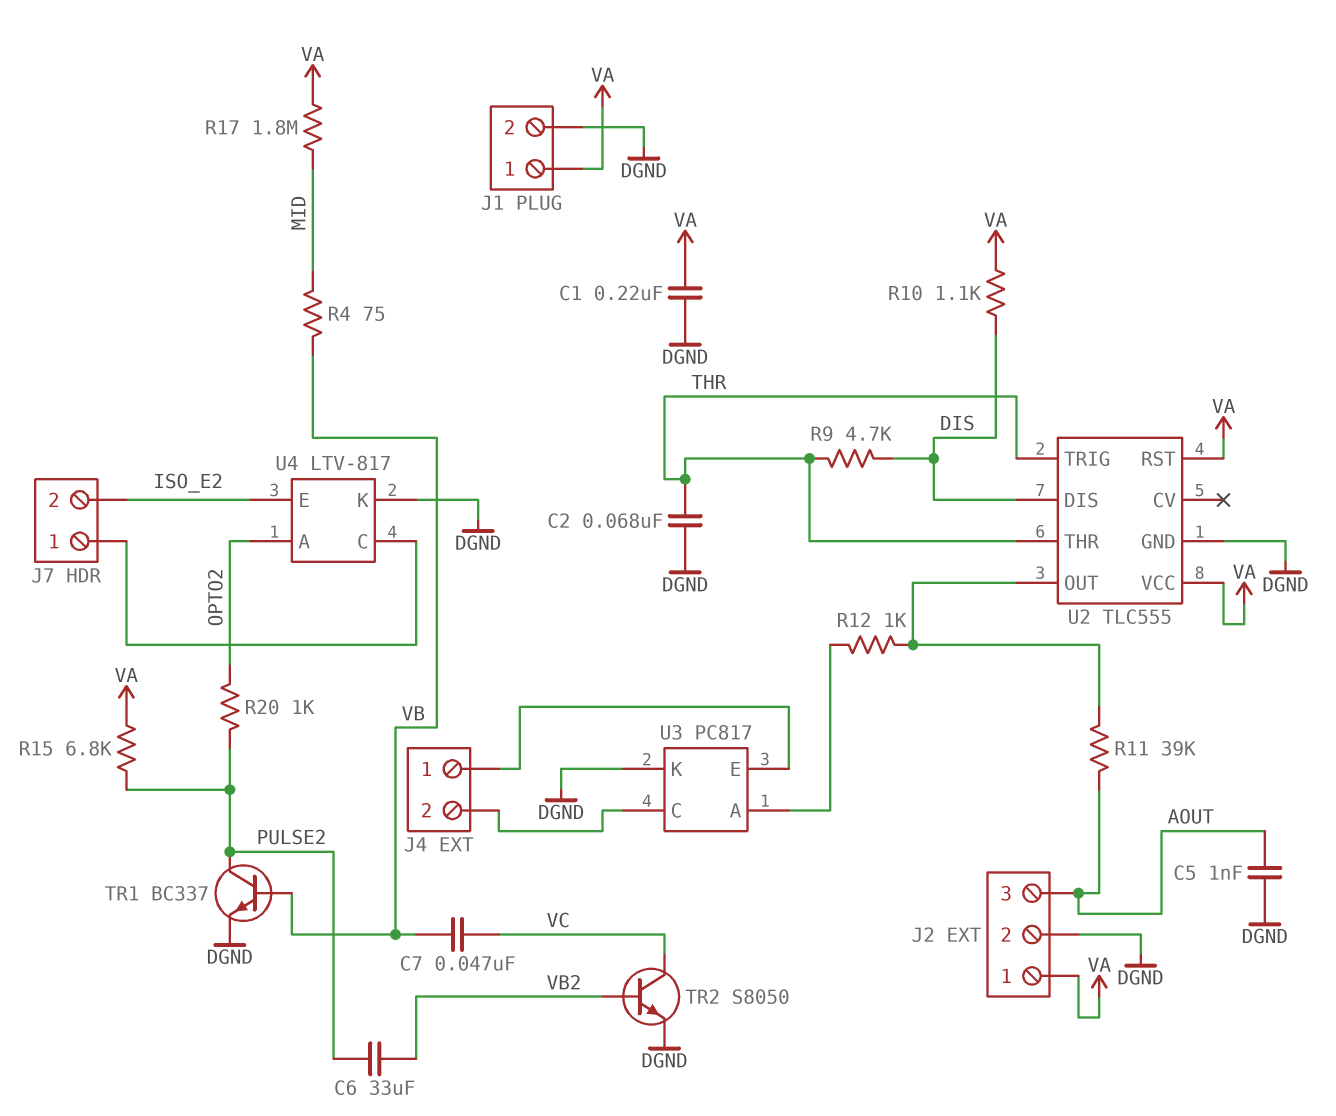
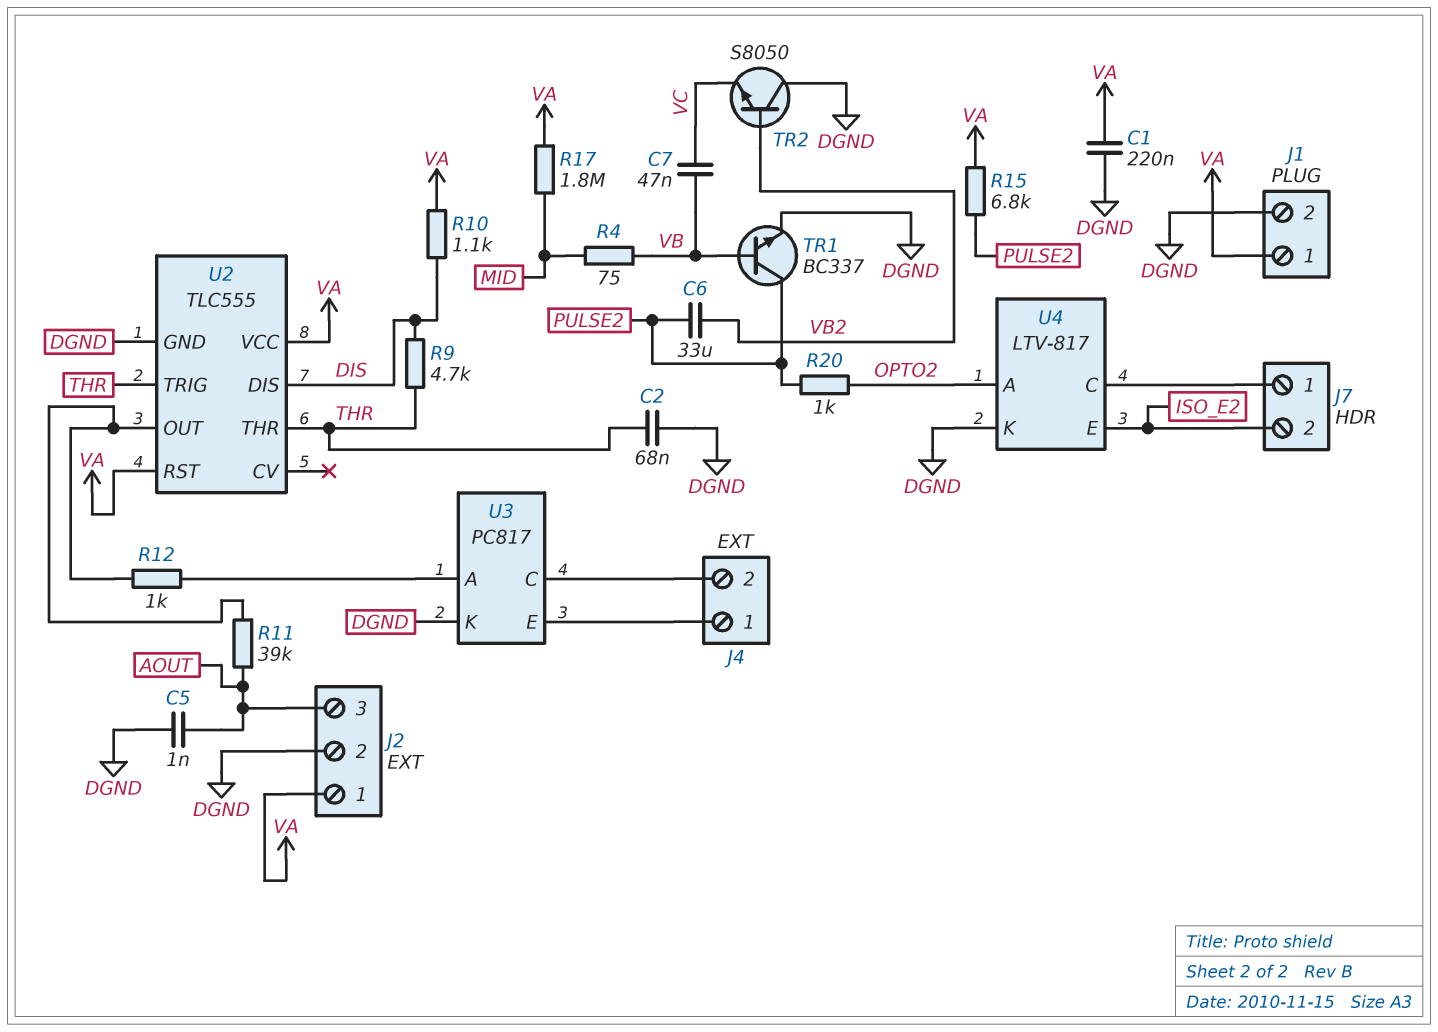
TR2: NPN S8050 (B VB2, C VC, E DGND) -> NPN S8050 (B VB2, C DGND, E VC)

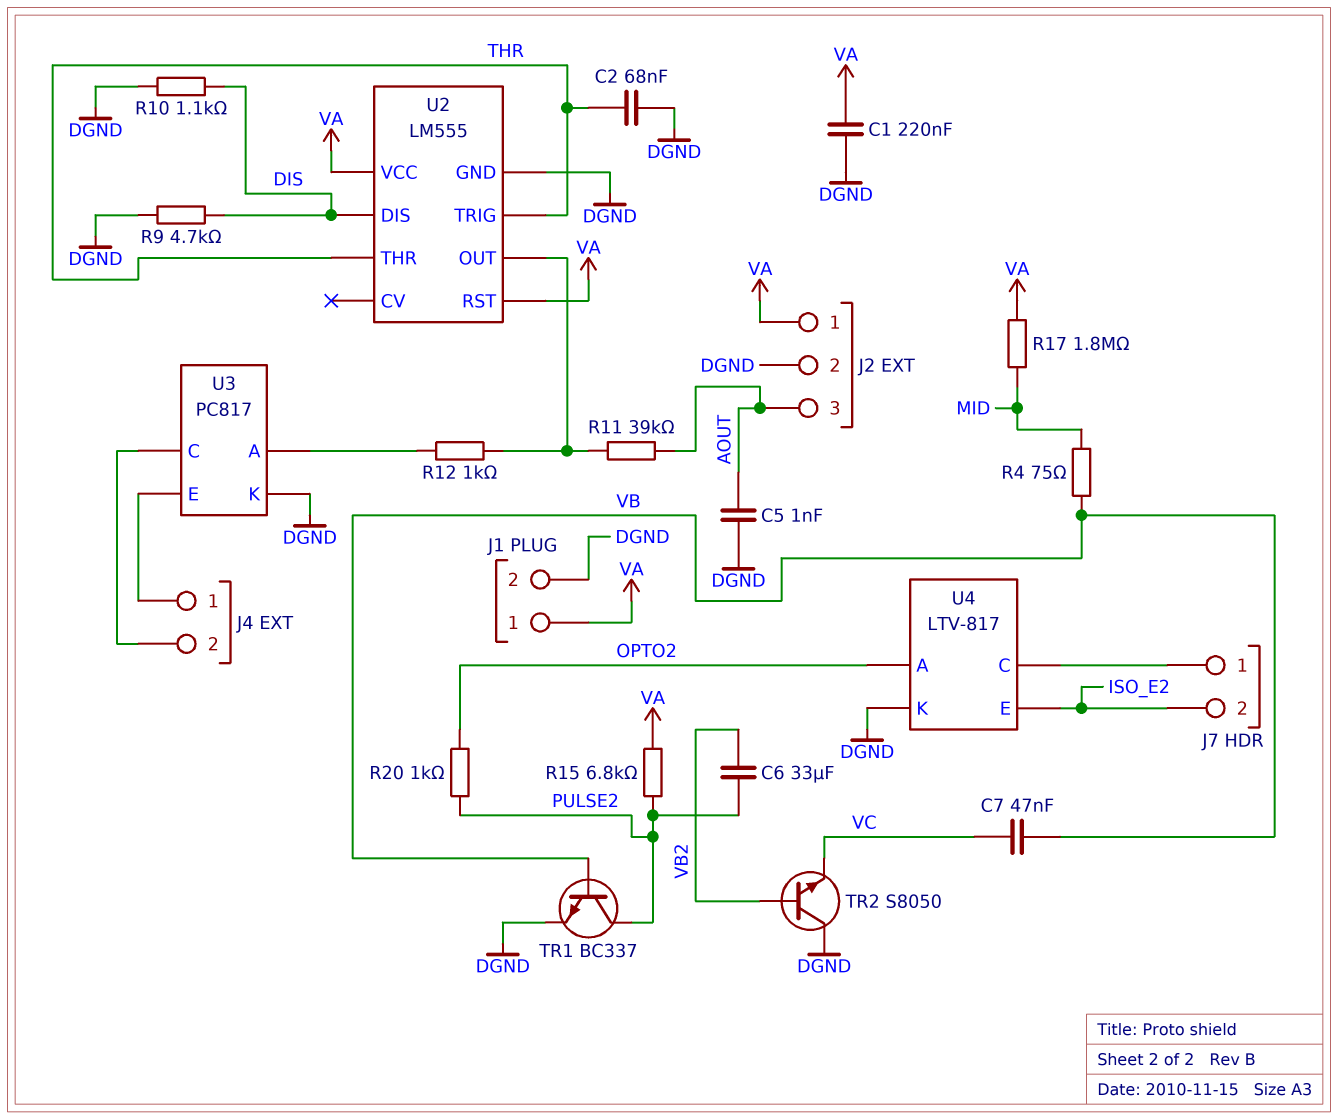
R9: 4.7k (DIS, THR) -> 4.7k (DGND, DIS)
R10: 1.1k (DIS, VA) -> 1.1k (DGND, DIS)
U2: TLC555 -> LM555

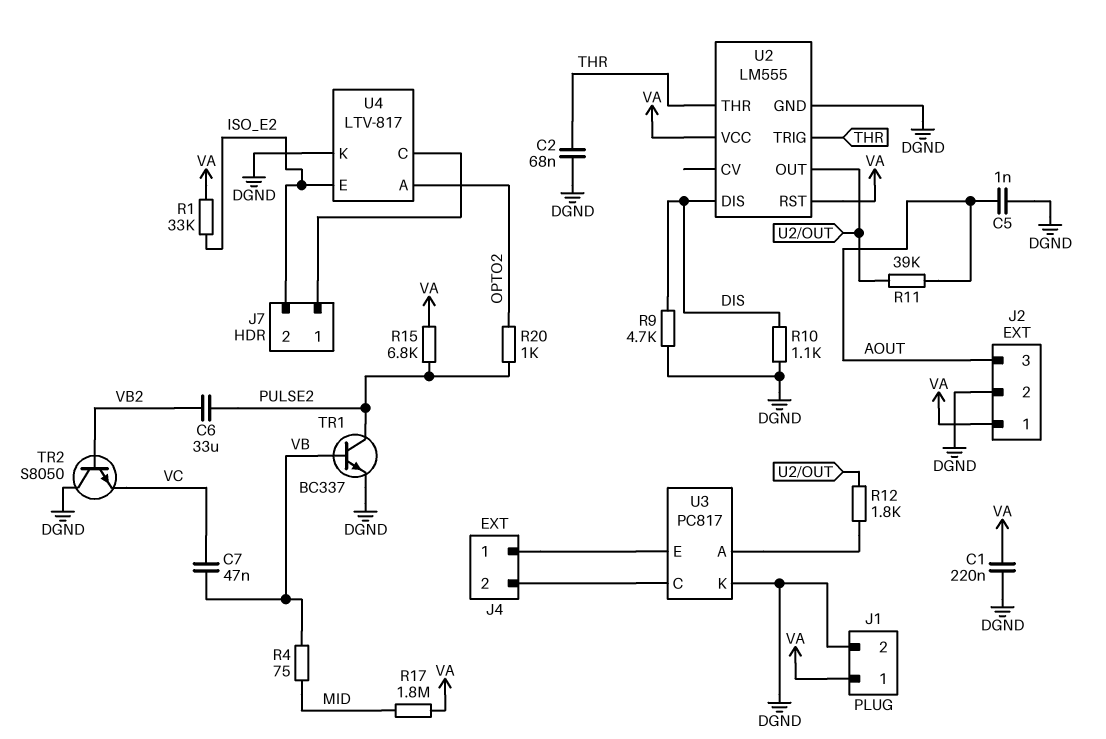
R1: none -> 33k (ISO_E2, VA)
R12: 1k (U2/OUT, U3/A) -> 1.8k (U2/OUT, U3/A)

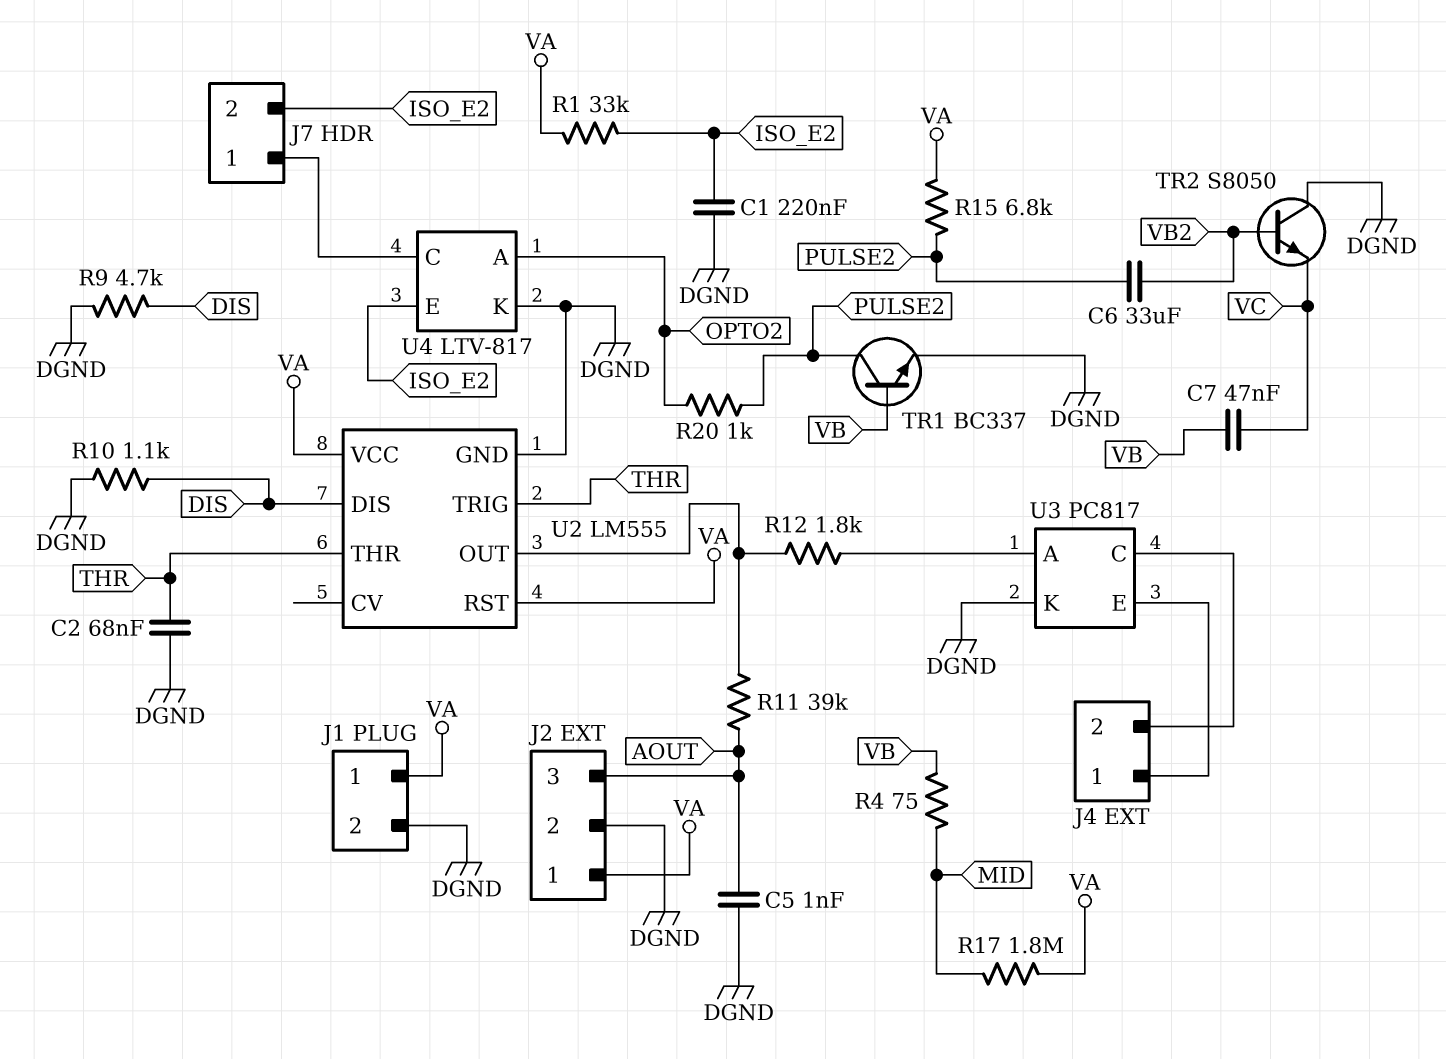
C1: 220nF (DGND, VA) -> 220nF (DGND, ISO_E2)

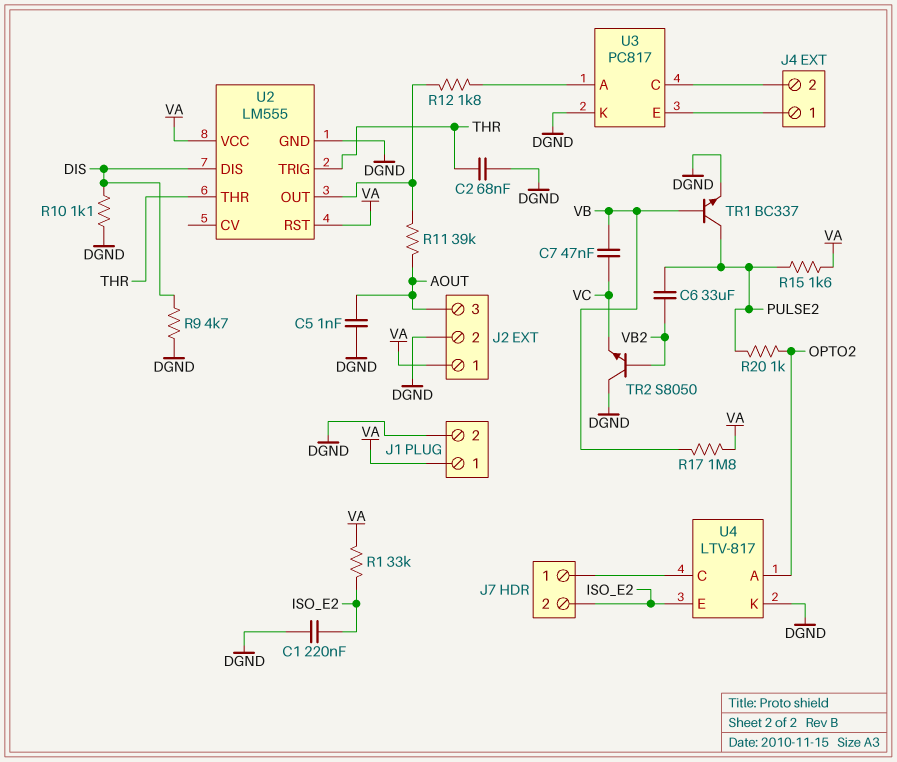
R4: 75 (MID, VB) -> none
R15: 6.8k (PULSE2, VA) -> 1.6k (PULSE2, VA)
R17: 1.8M (MID, VA) -> 1.8M (VA, VB)

